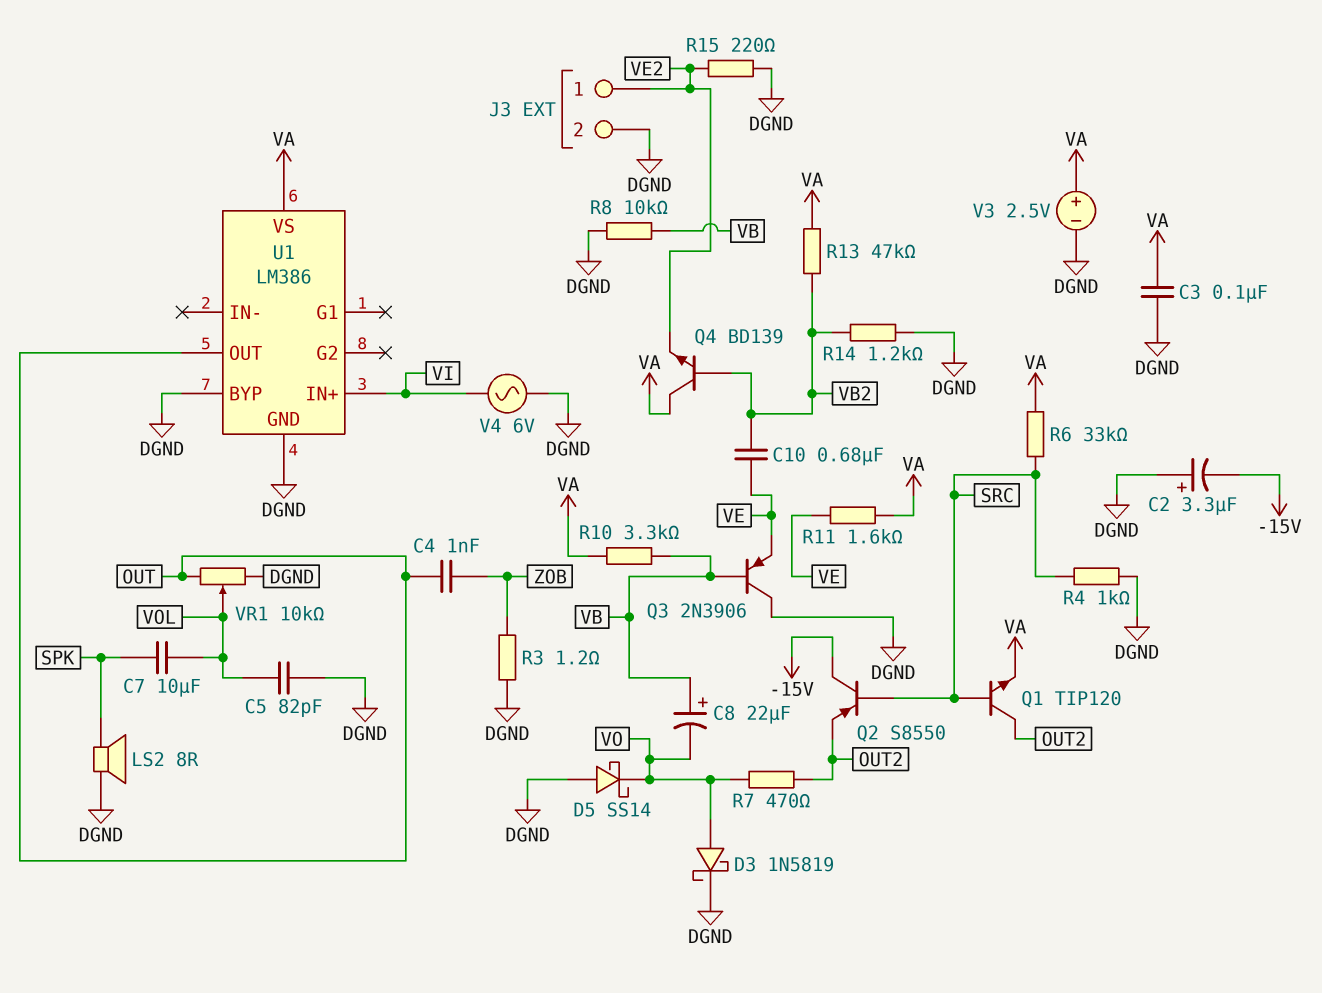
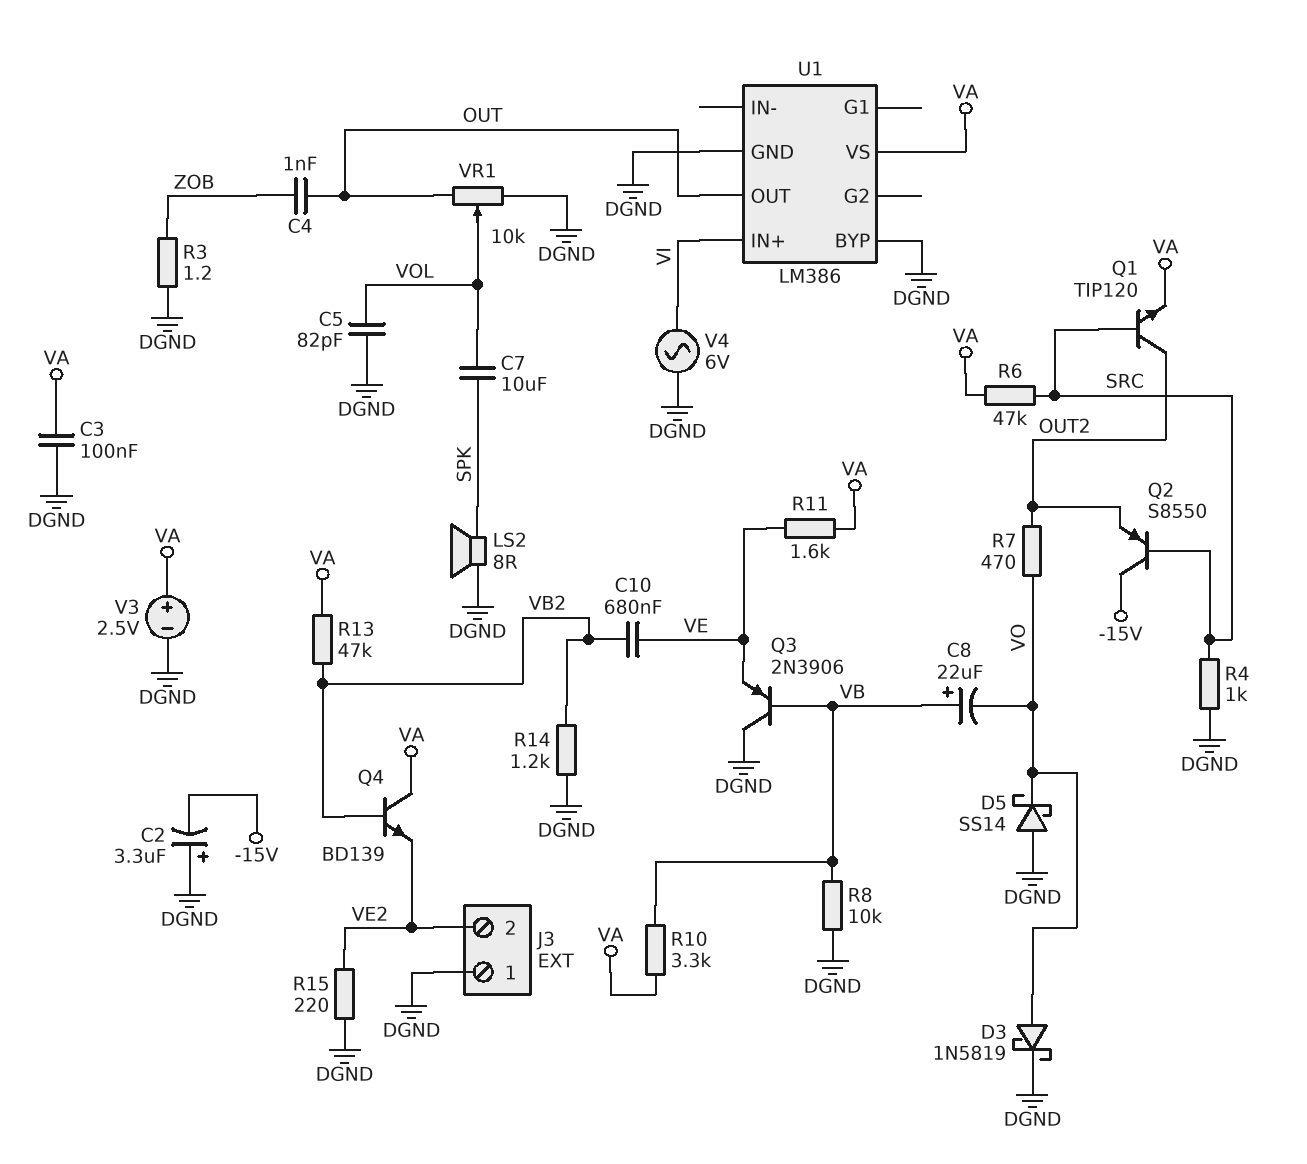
J3 pin 1: VE2 -> DGND
J3 pin 2: DGND -> VE2
R6: 33k (SRC, VA) -> 47k (SRC, VA)

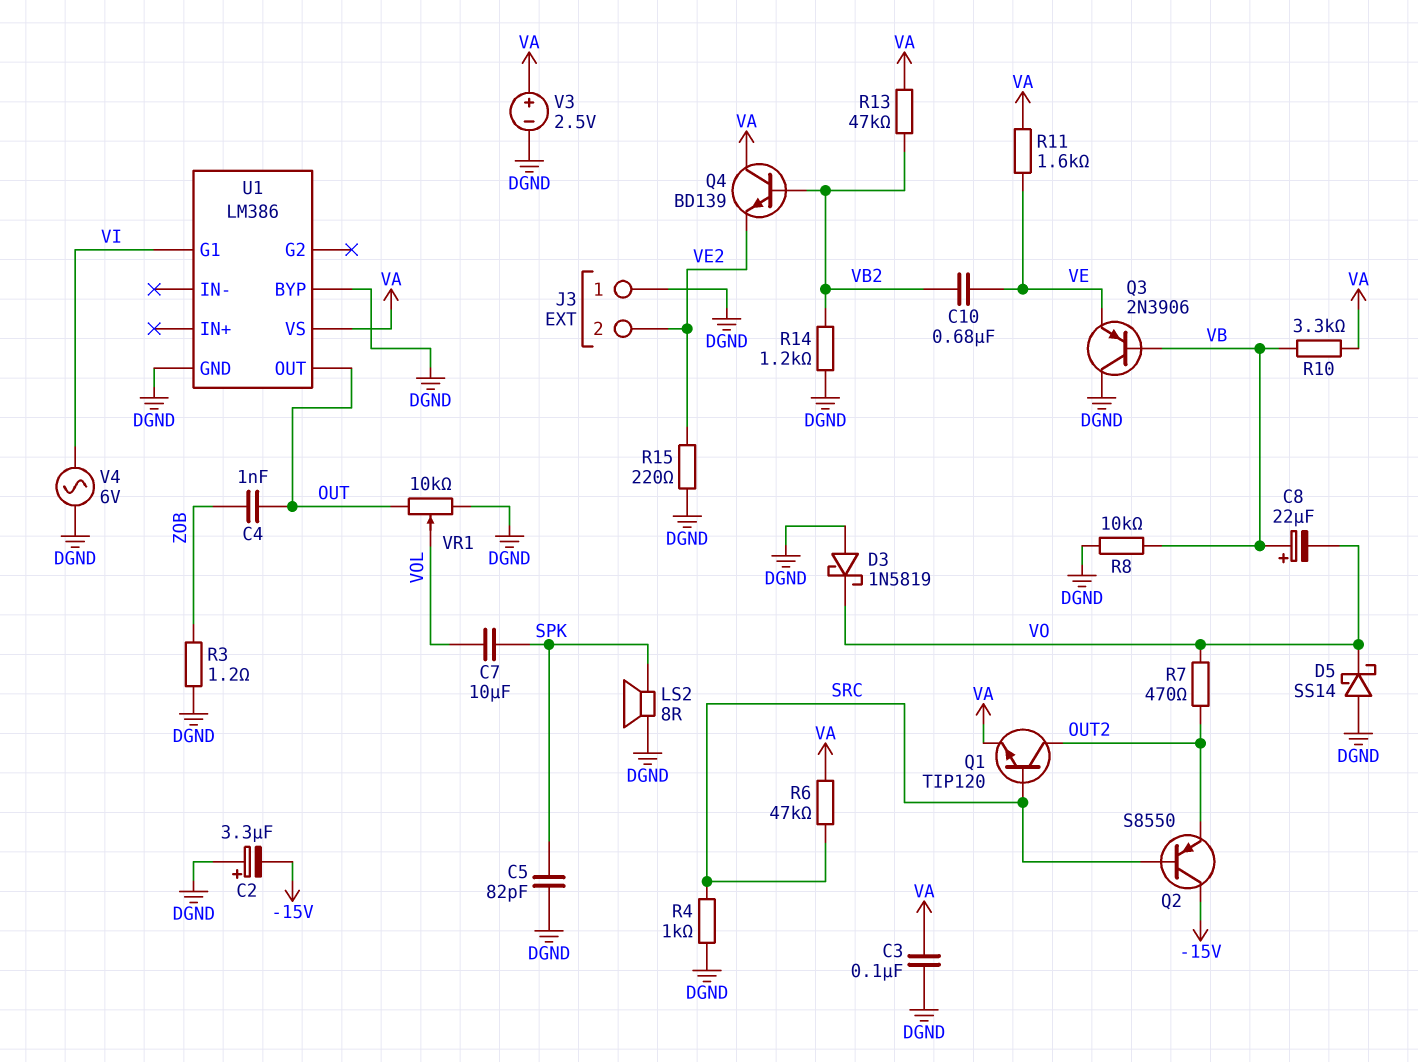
C5: 82pF (DGND, VOL) -> 82pF (DGND, SPK)
D3: schottky 1N5819 (A VO, K DGND) -> schottky 1N5819 (A DGND, K VO)
U1 pin G1: none -> VI
U1 pin IN+: VI -> none

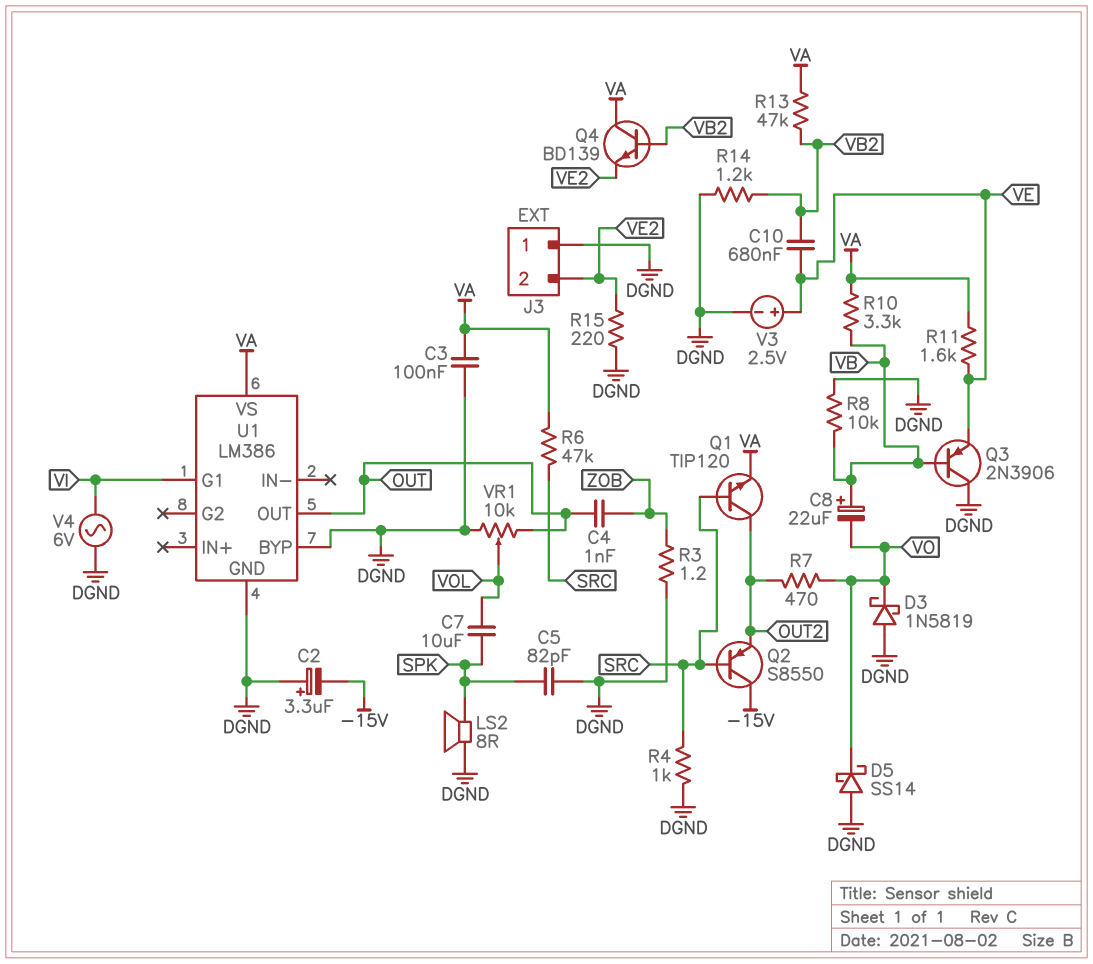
V3: 2.5V (plus VA, minus DGND) -> 2.5V (plus VE, minus DGND)

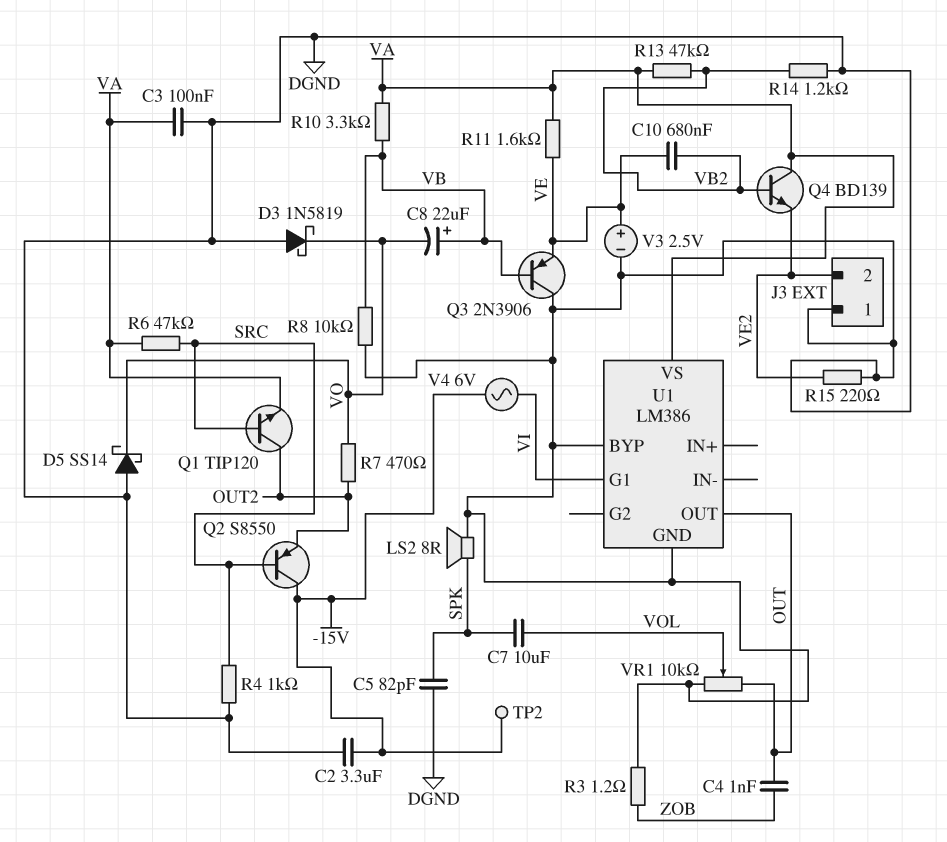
C2: 3.3uF (plus DGND, minus -15V) -> 3.3uF (-15V, DGND)
TP2: none -> test point (-15V)
V4: AC 6V (DGND, VI) -> AC 6V (-15V, VI)

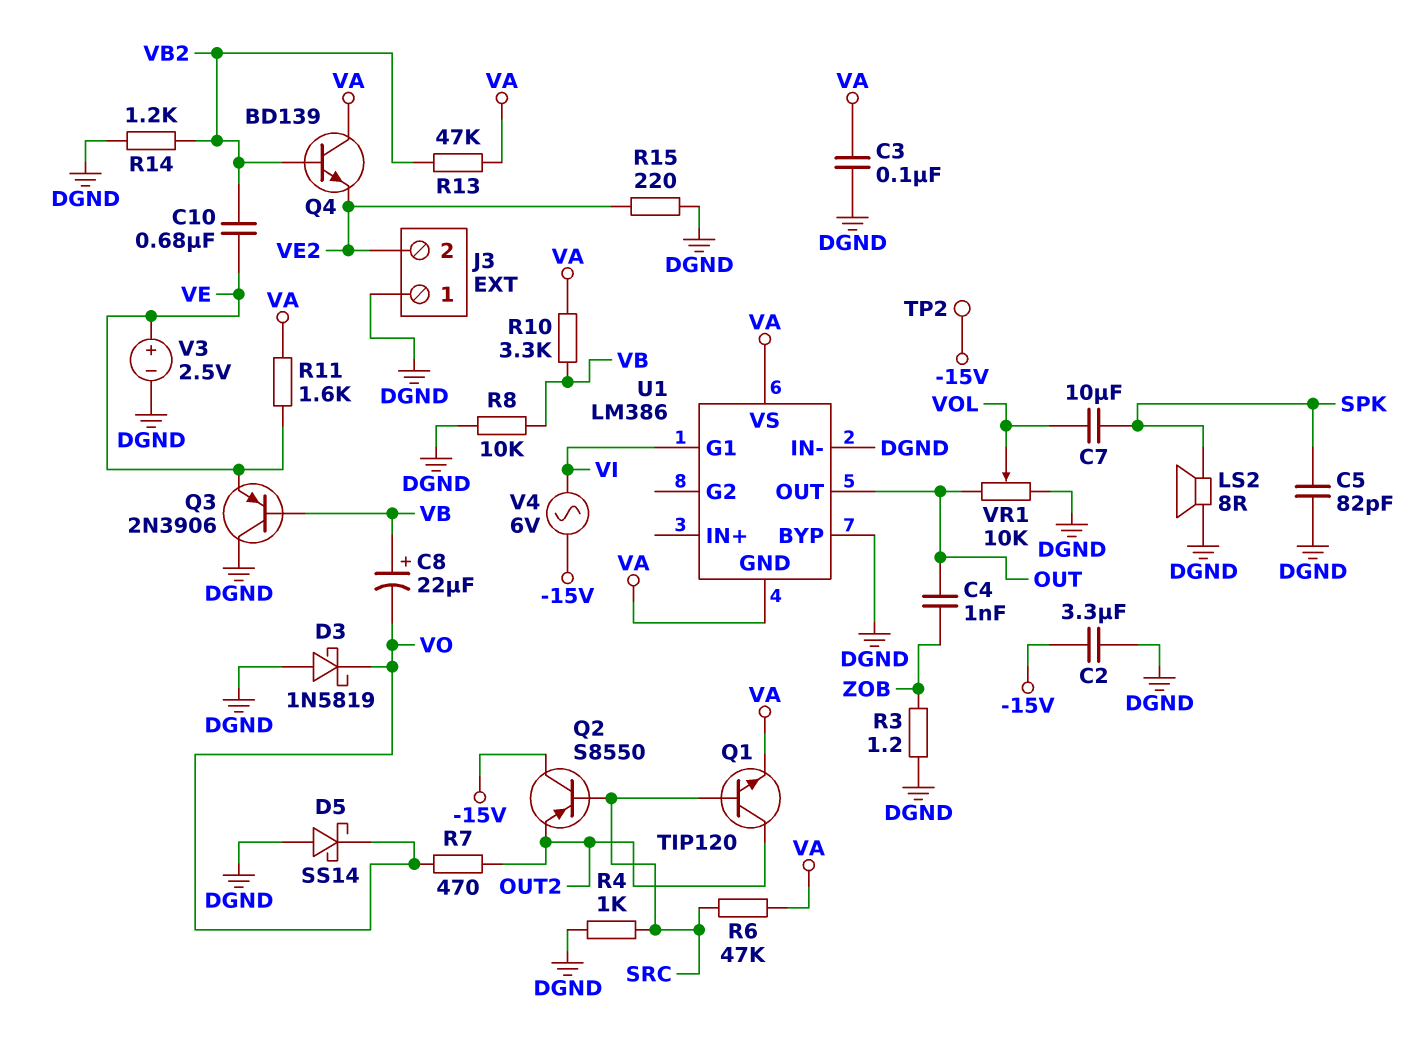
U1 pin GND: DGND -> VA
U1 pin IN-: none -> DGND

